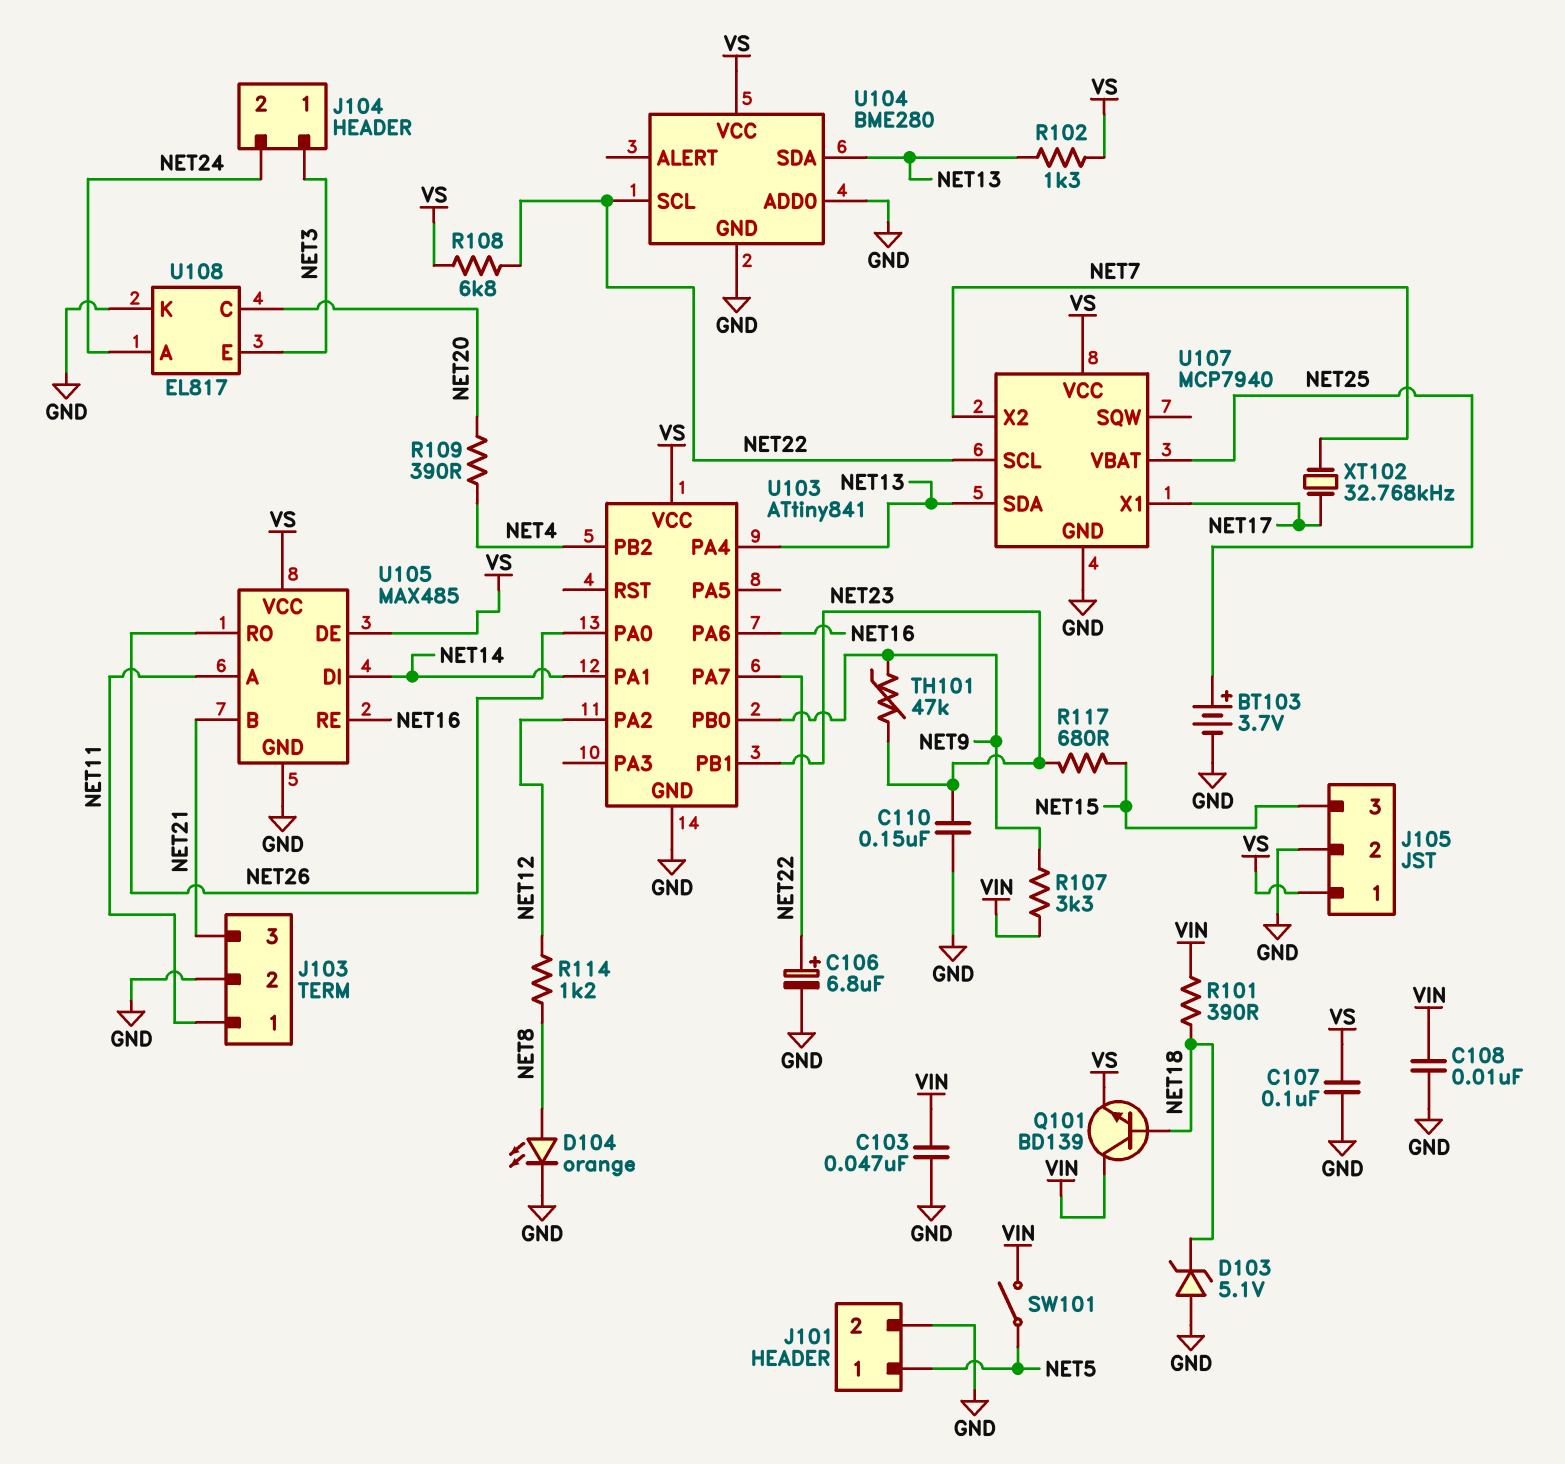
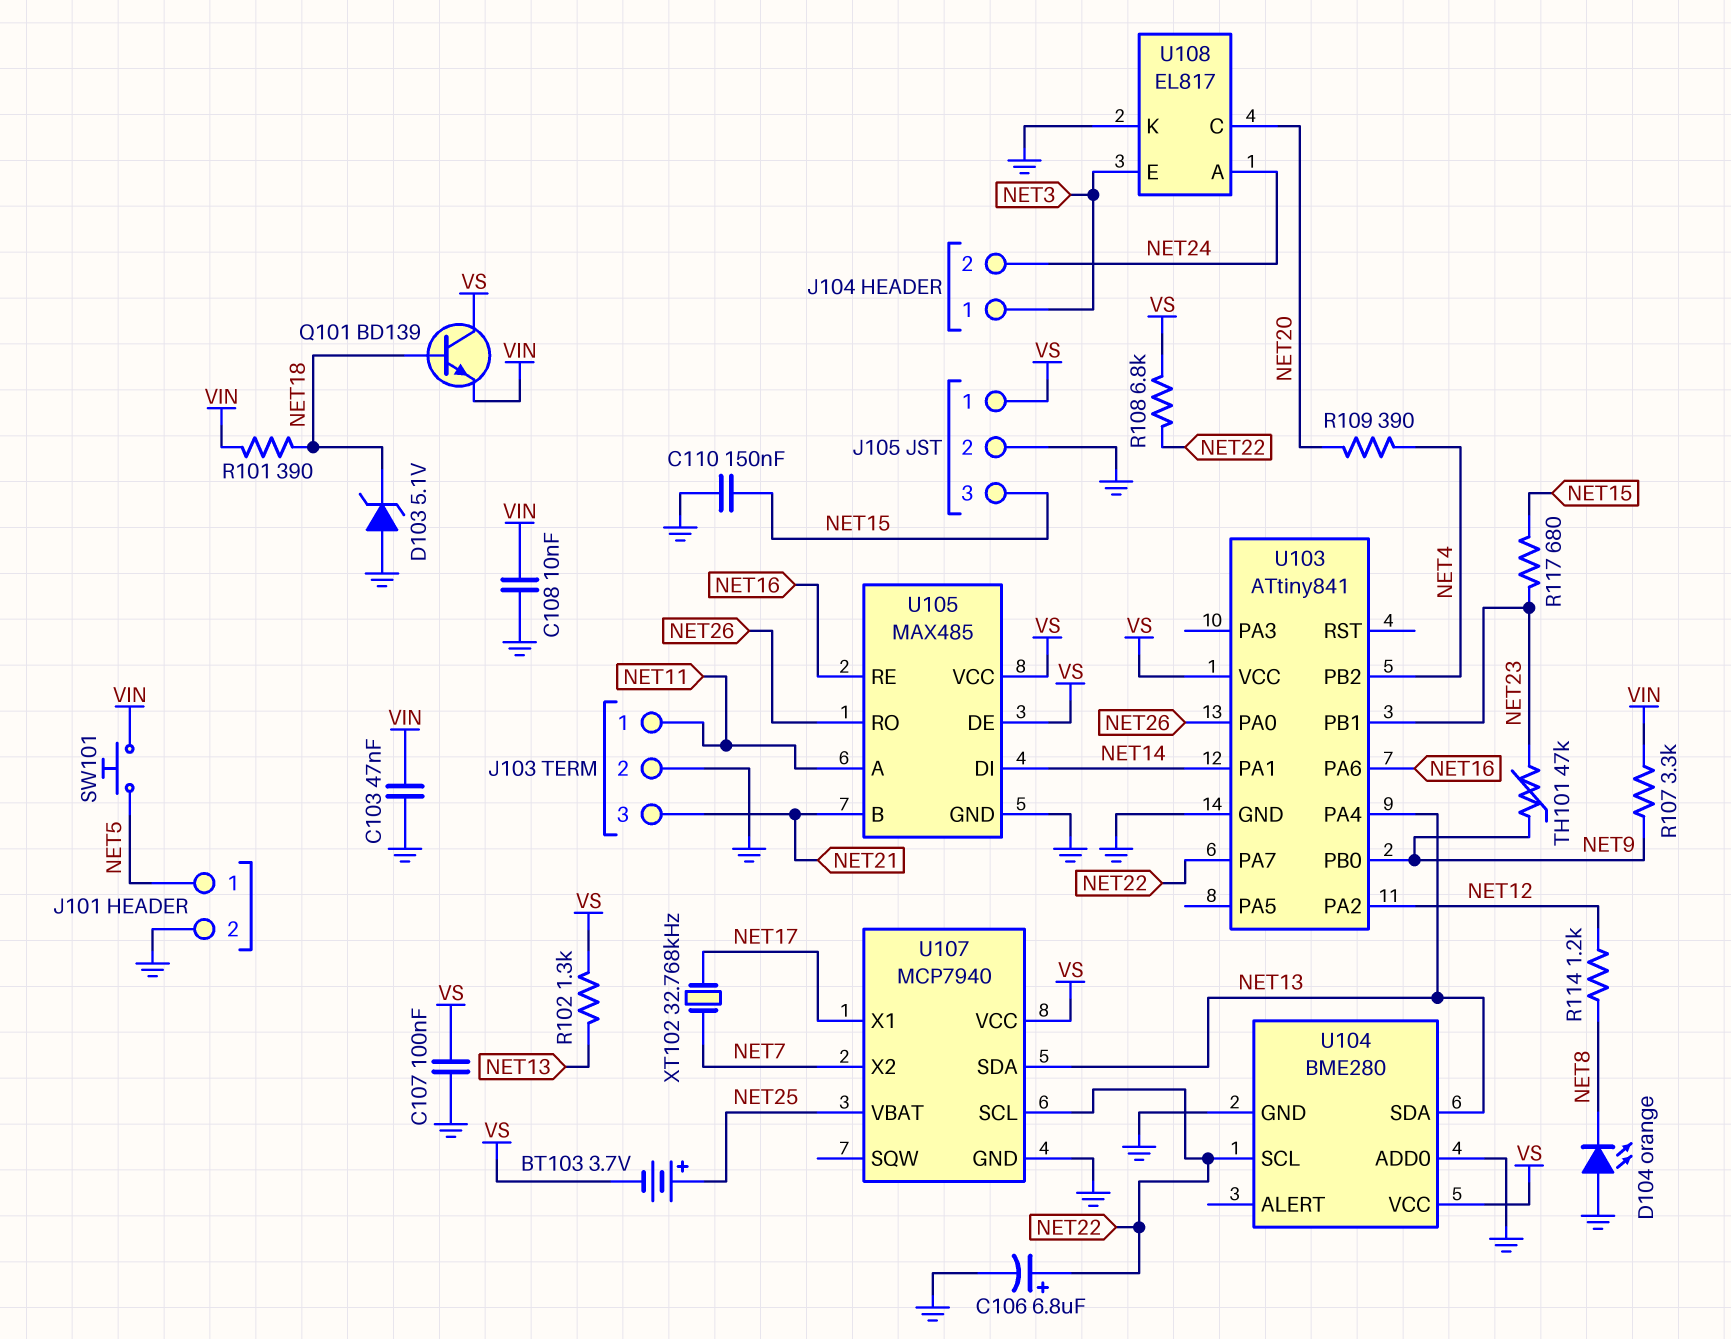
BT103: 3.7V (plus NET25, minus GND) -> 3.7V (plus NET25, minus VS)
C110: 150nF (GND, NET23) -> 150nF (GND, NET15)
D104: LED orange (A NET8, K GND) -> LED orange (A GND, K NET8)
Q101: NPN BD139 (B NET18, C VIN, E VS) -> NPN BD139 (B NET18, C VS, E VIN)
SW101: switch (NET5, VIN) -> button (NET5, VIN)

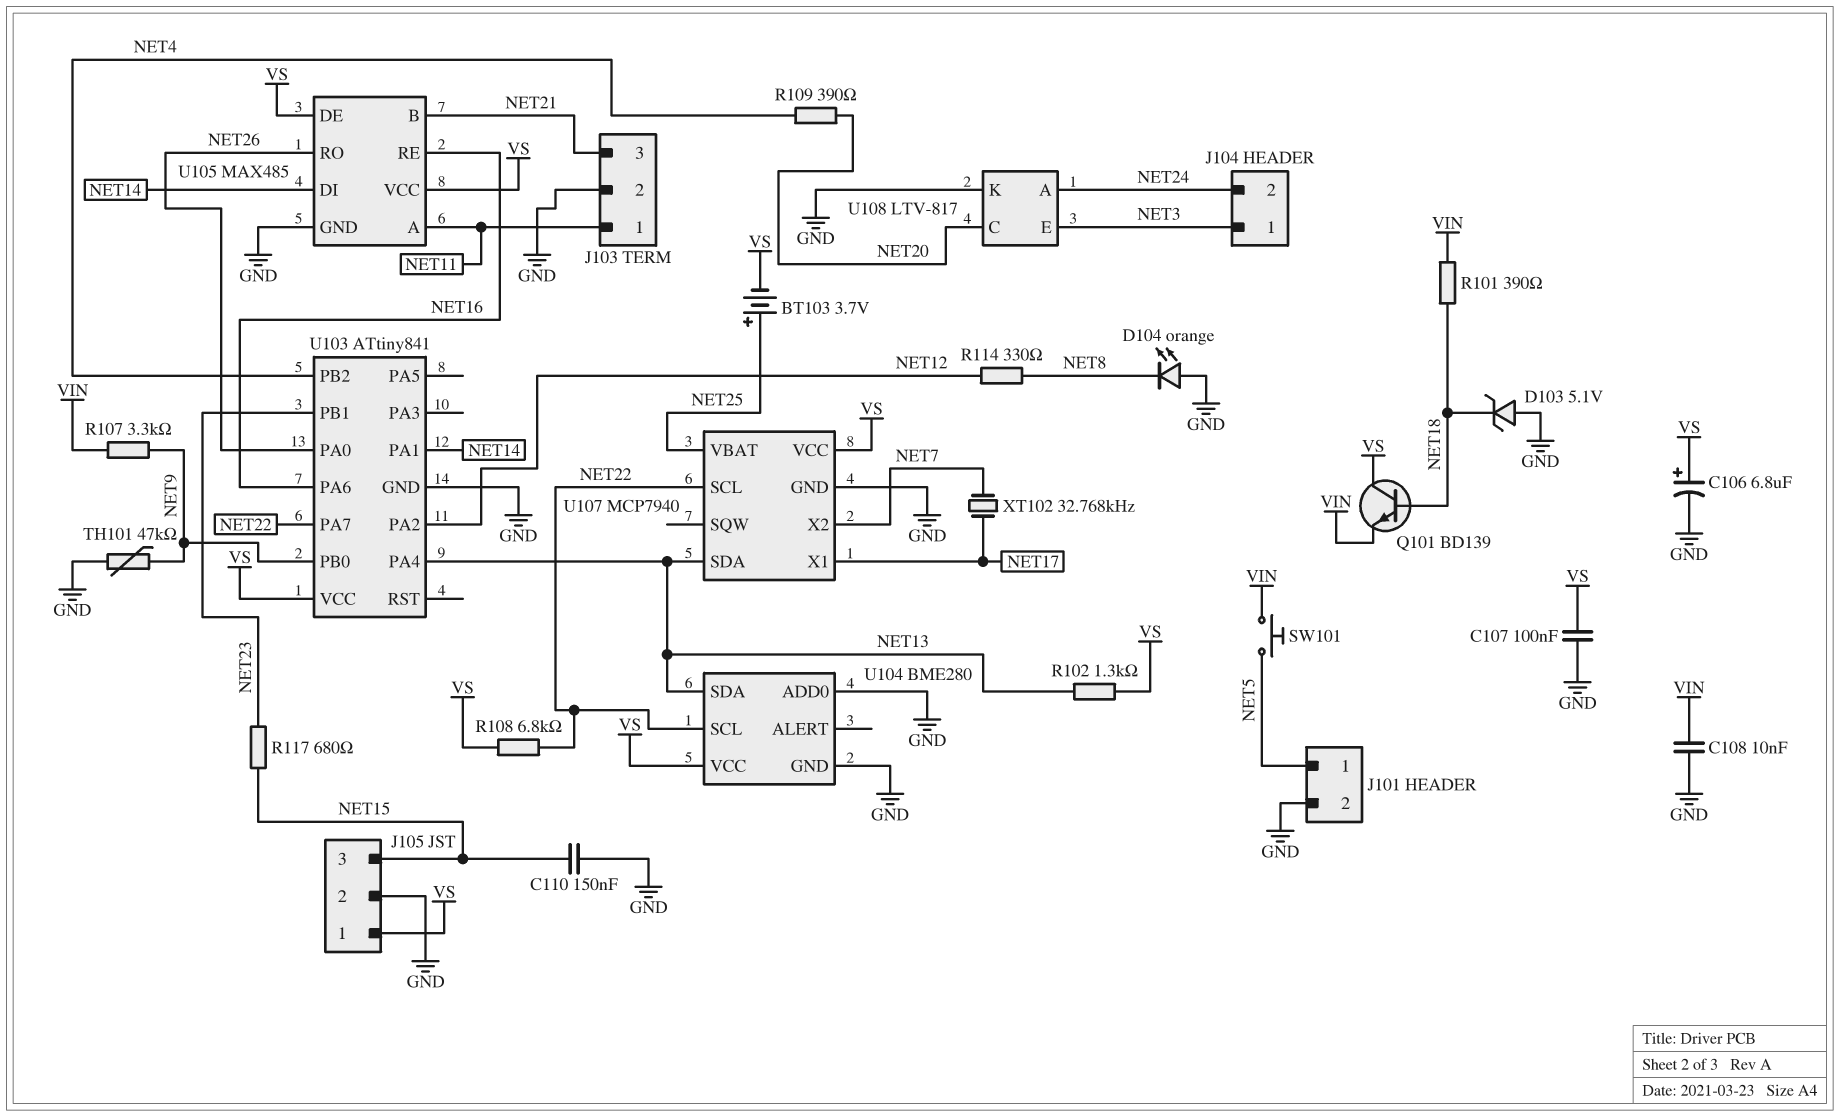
C103: 47nF (GND, VIN) -> none
C106: 6.8uF (plus NET22, minus GND) -> 6.8uF (plus VS, minus GND)
R114: 1.2k (NET8, NET12) -> 330 (NET8, NET12)
TH101: 47k (NET9, NET23) -> 47k (GND, NET9)
U108: EL817 -> LTV-817

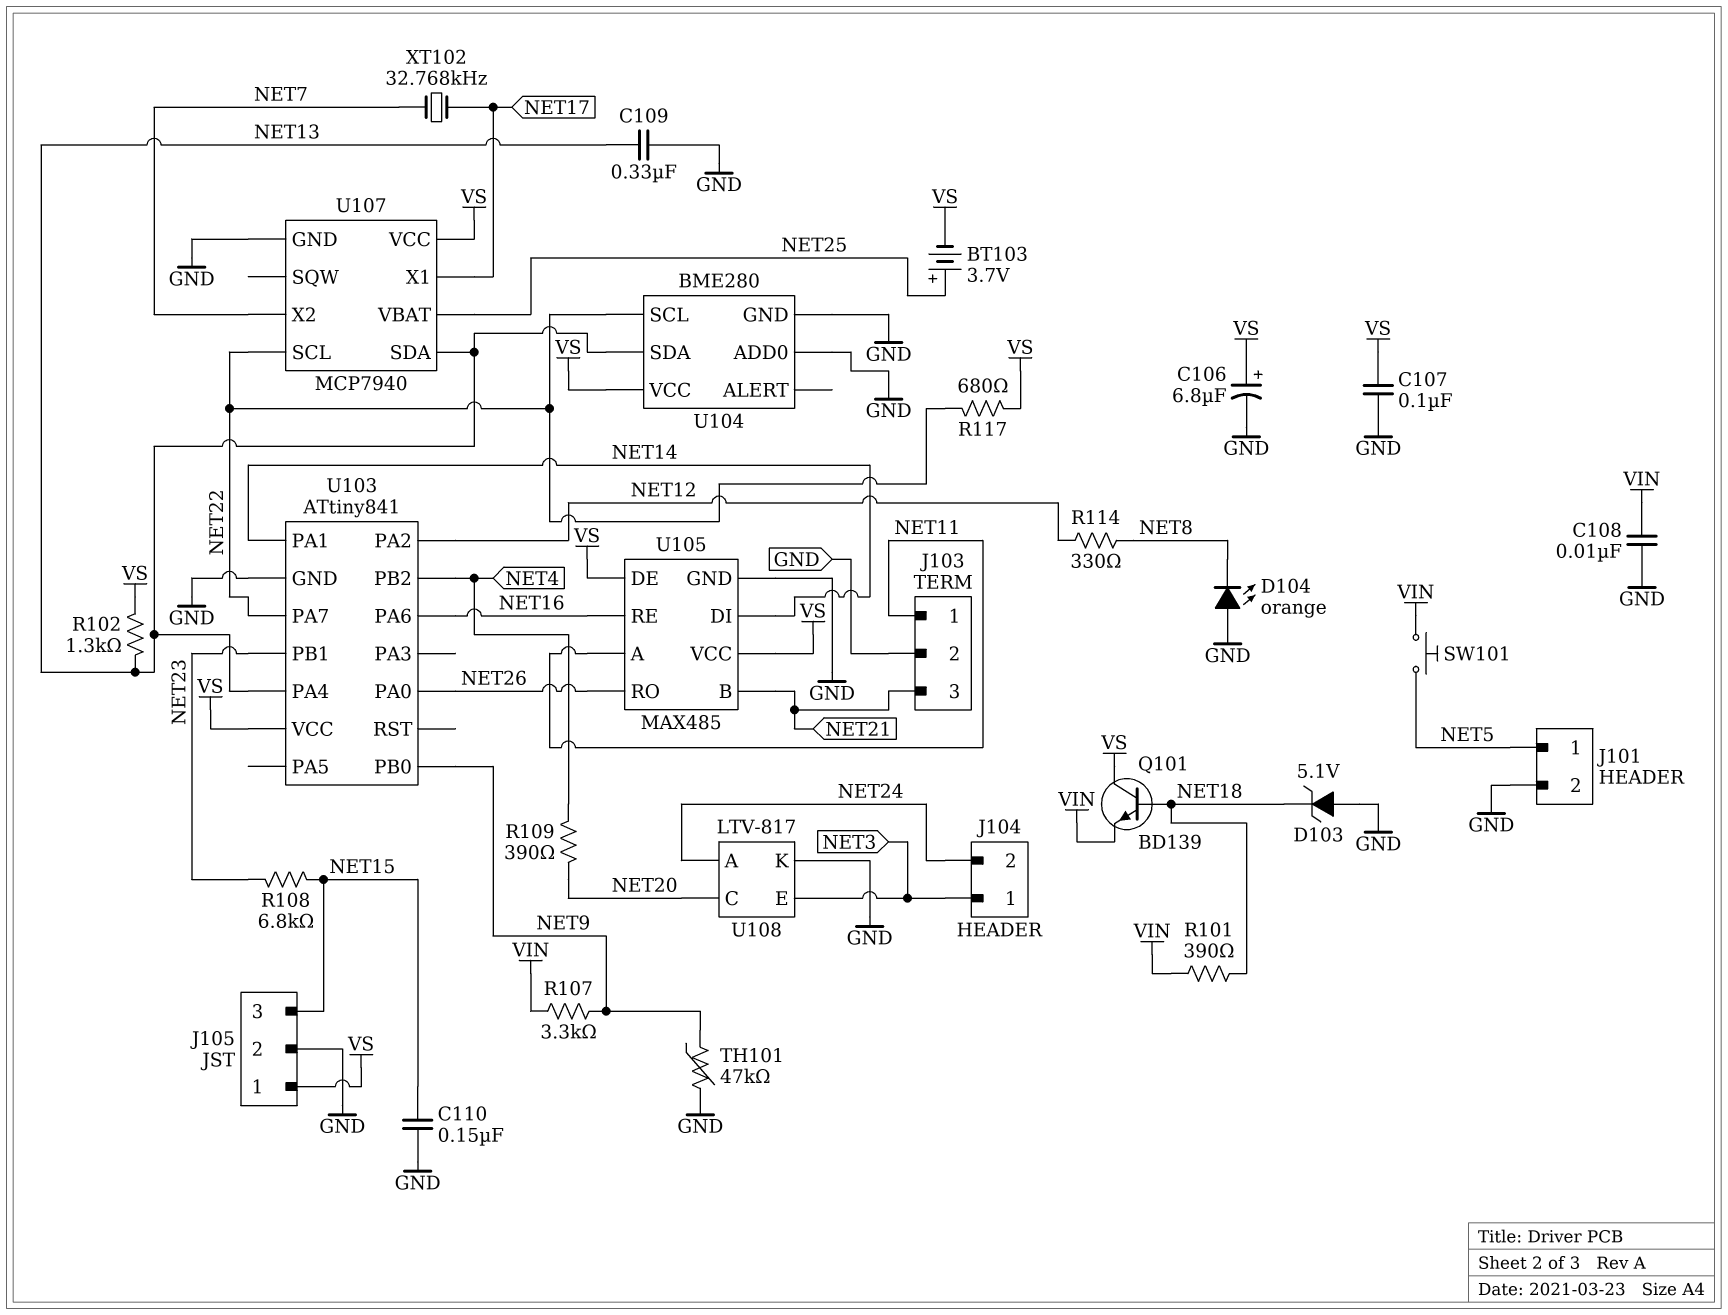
C109: none -> 330nF (GND, NET13)
R108: 6.8k (NET22, VS) -> 6.8k (NET15, NET23)
R117: 680 (NET15, NET23) -> 680 (NET22, VS)

